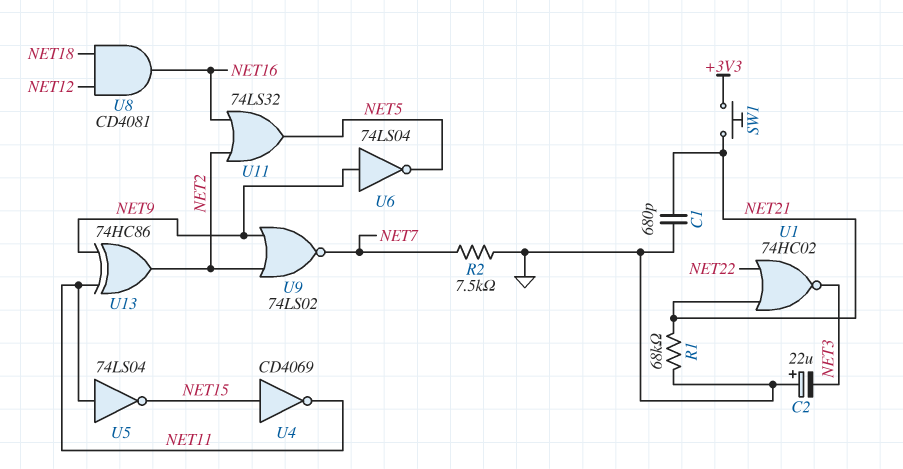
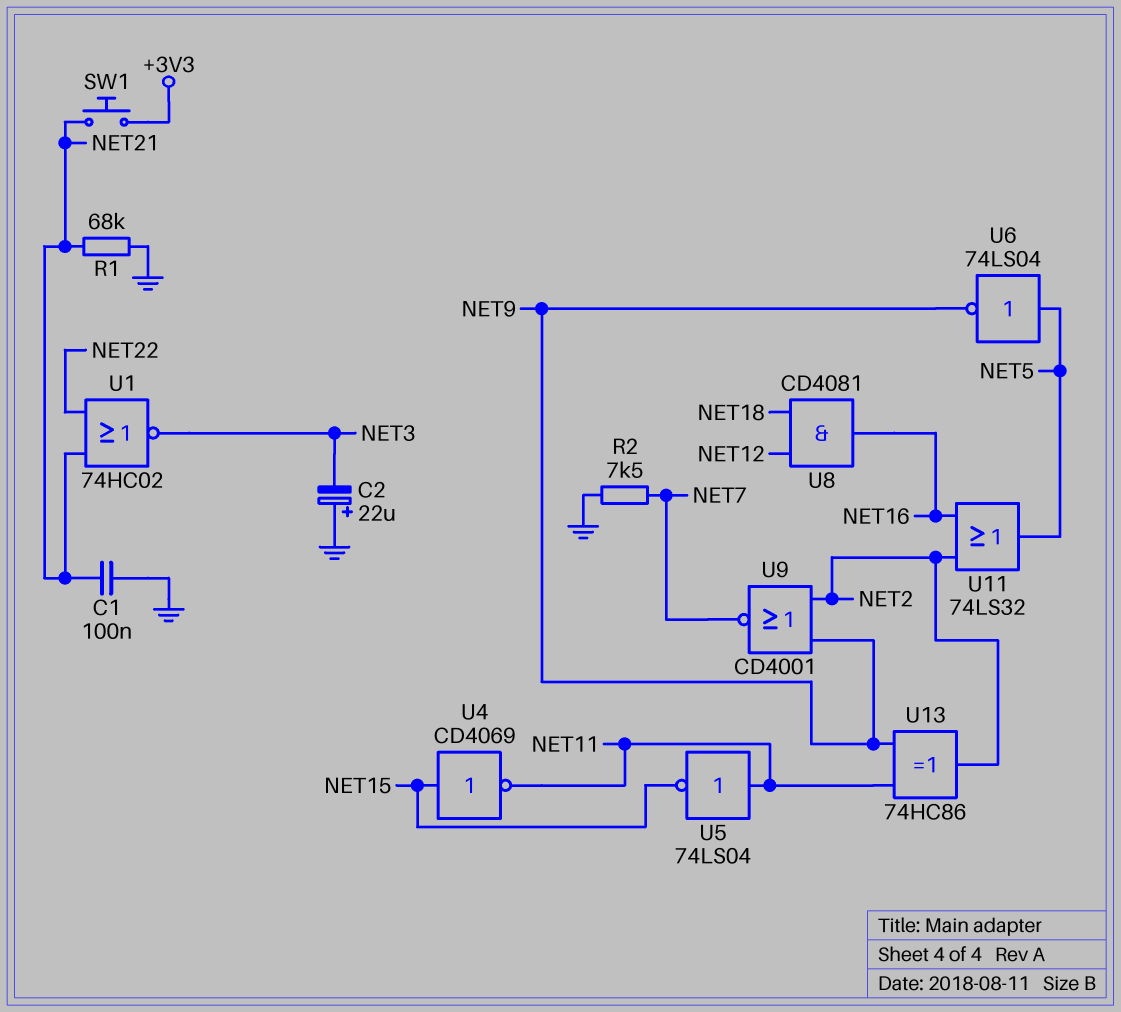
C1: 680pF (GND, NET21) -> 100nF (GND, NET21)
U6: NOT 74LS04 (in NET9, out NET5) -> NOT 74LS04 (in NET5, out NET9)
U9: NOR 74LS02 (in NET2, in NET9, out NET7) -> NOR CD4001 (in NET2, in NET9, out NET7)

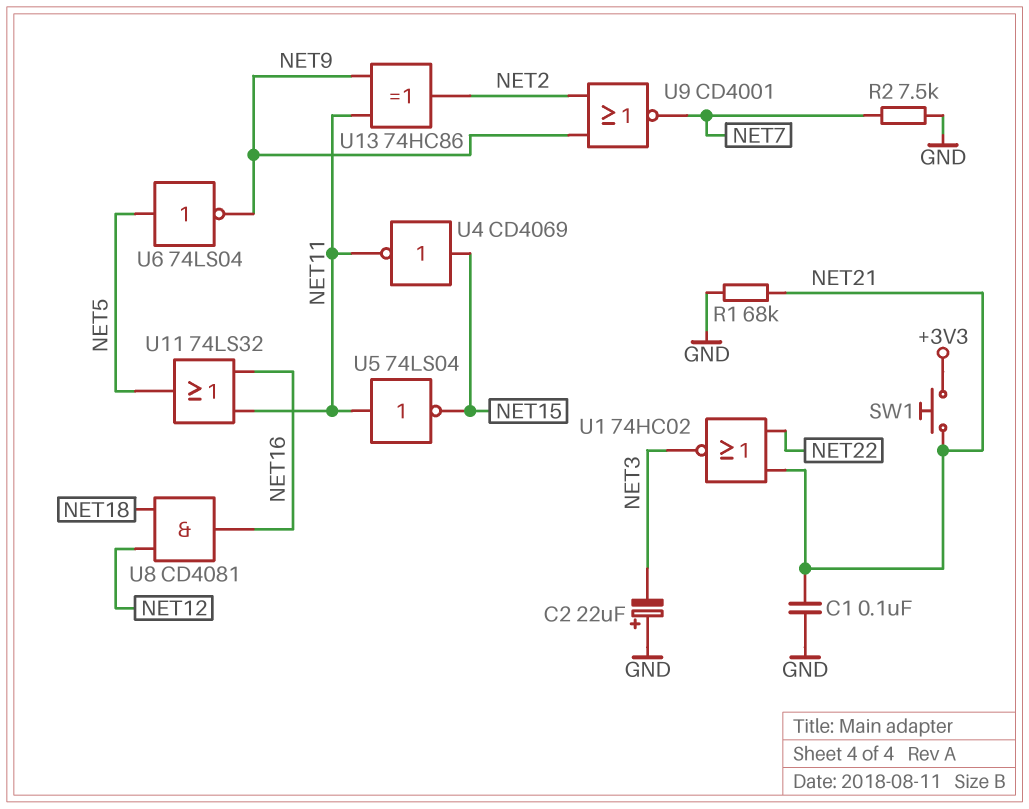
U11: OR 74LS32 (in NET2, in NET16, out NET5) -> OR 74LS32 (in NET11, in NET16, out NET5)

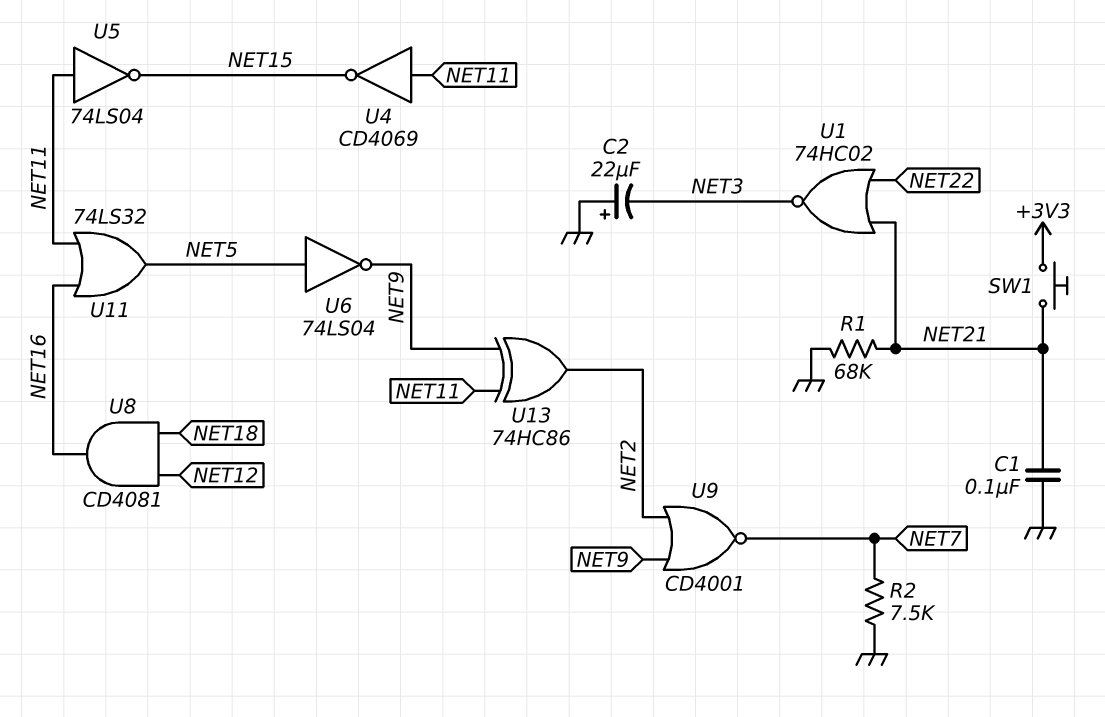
U4: NOT CD4069 (in NET15, out NET11) -> NOT CD4069 (in NET11, out NET15)

